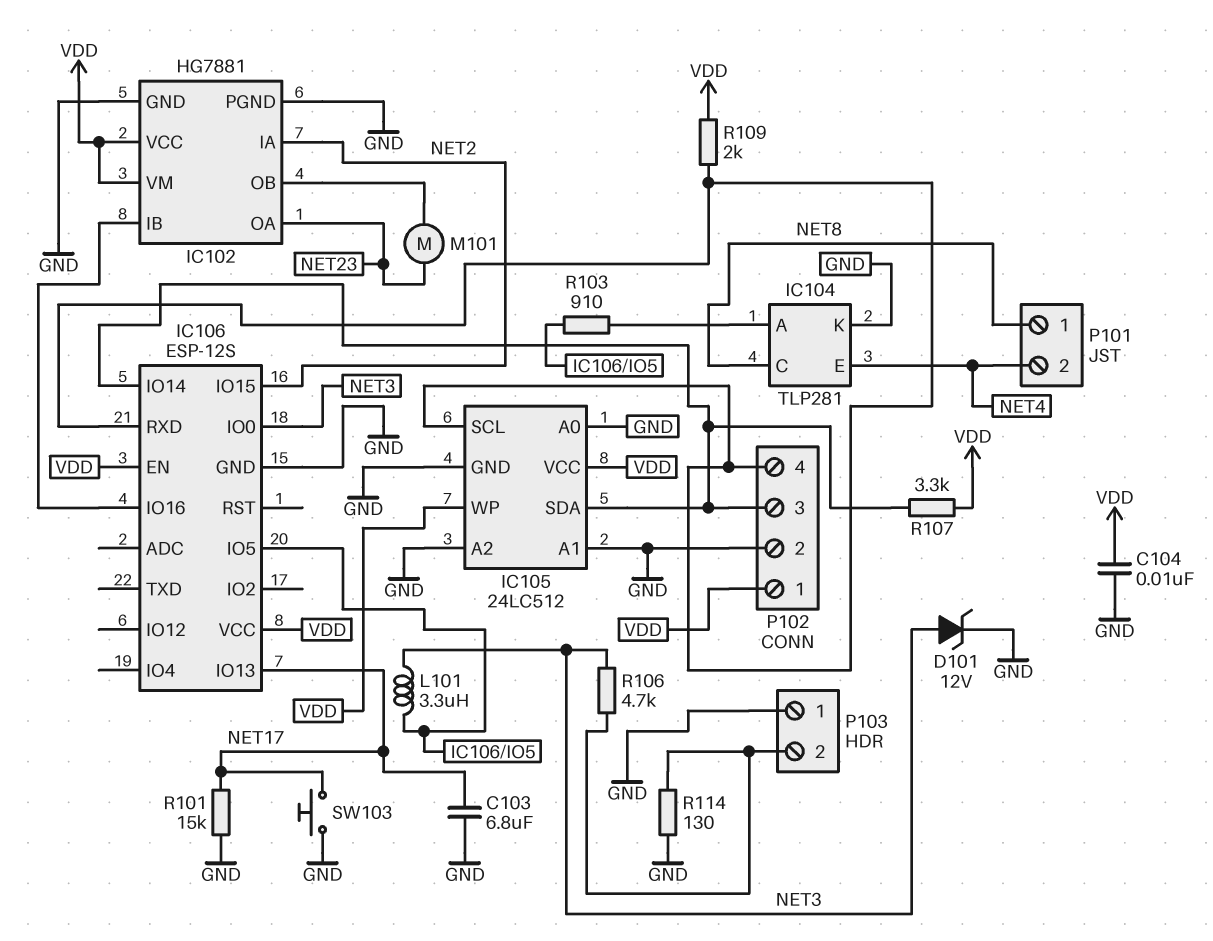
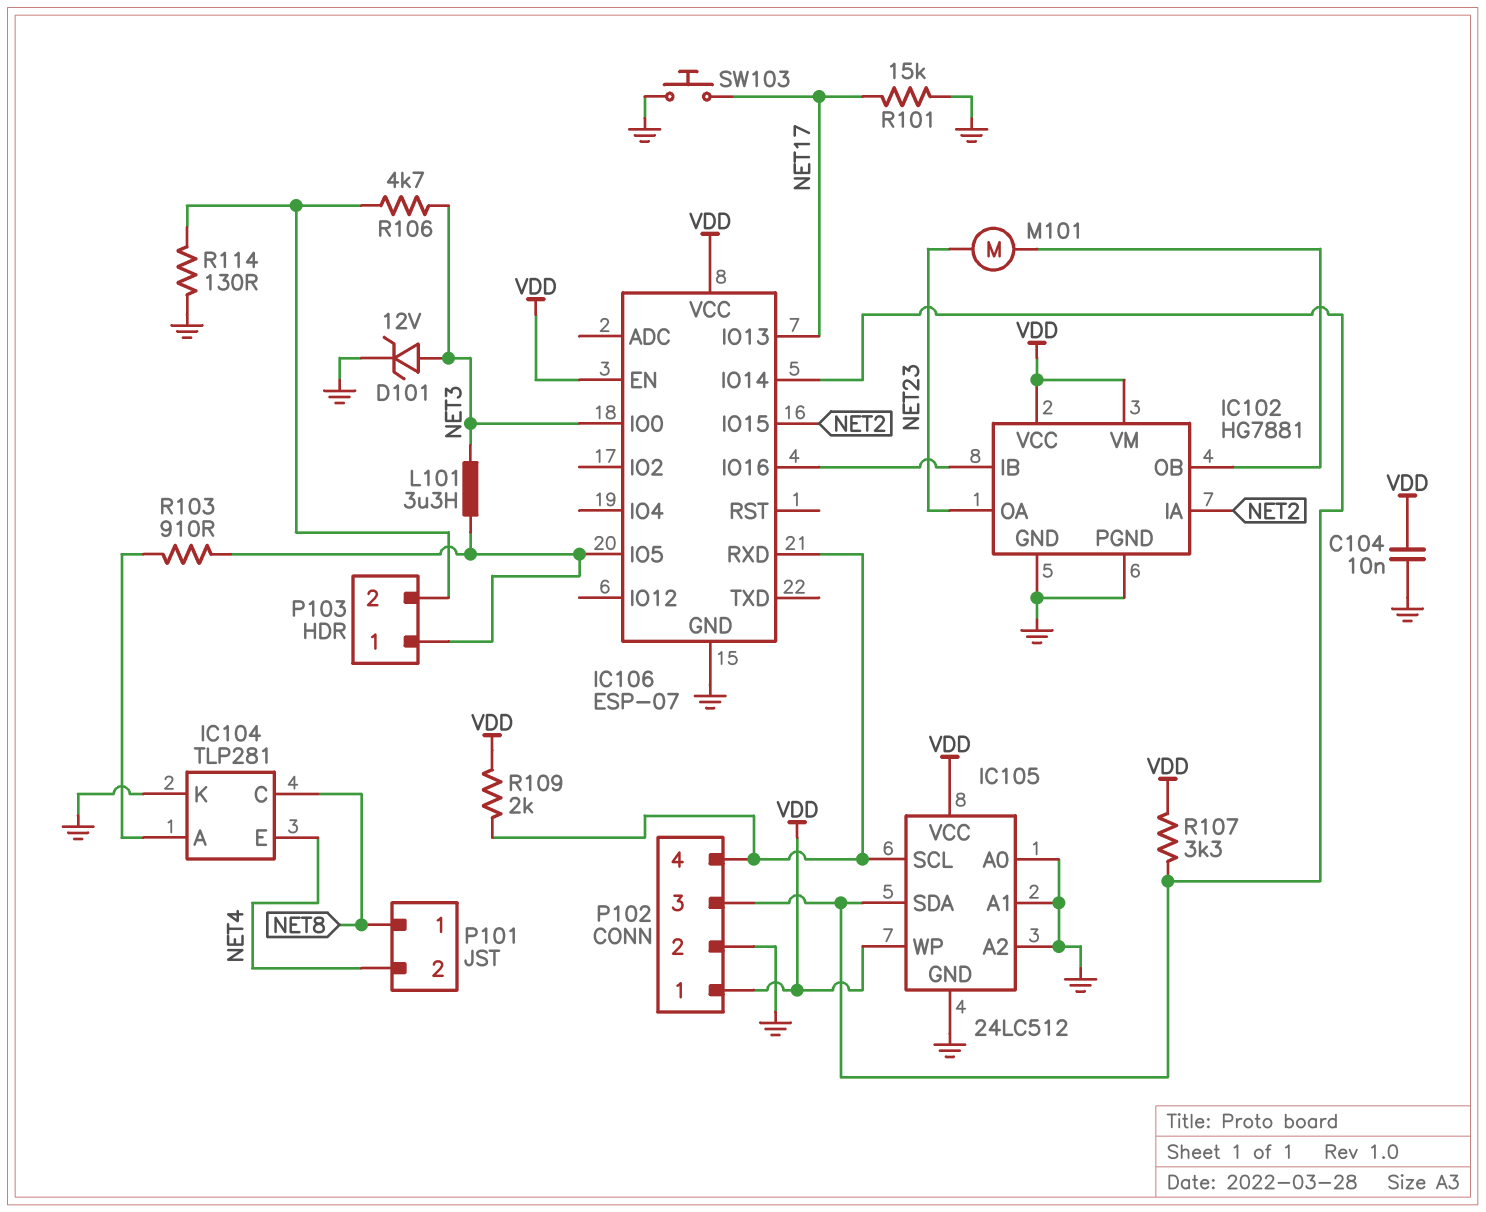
C103: 6.8uF (GND, NET17) -> none
IC106: ESP-12S -> ESP-07
P103 pin 1: GND -> IC106/IO5

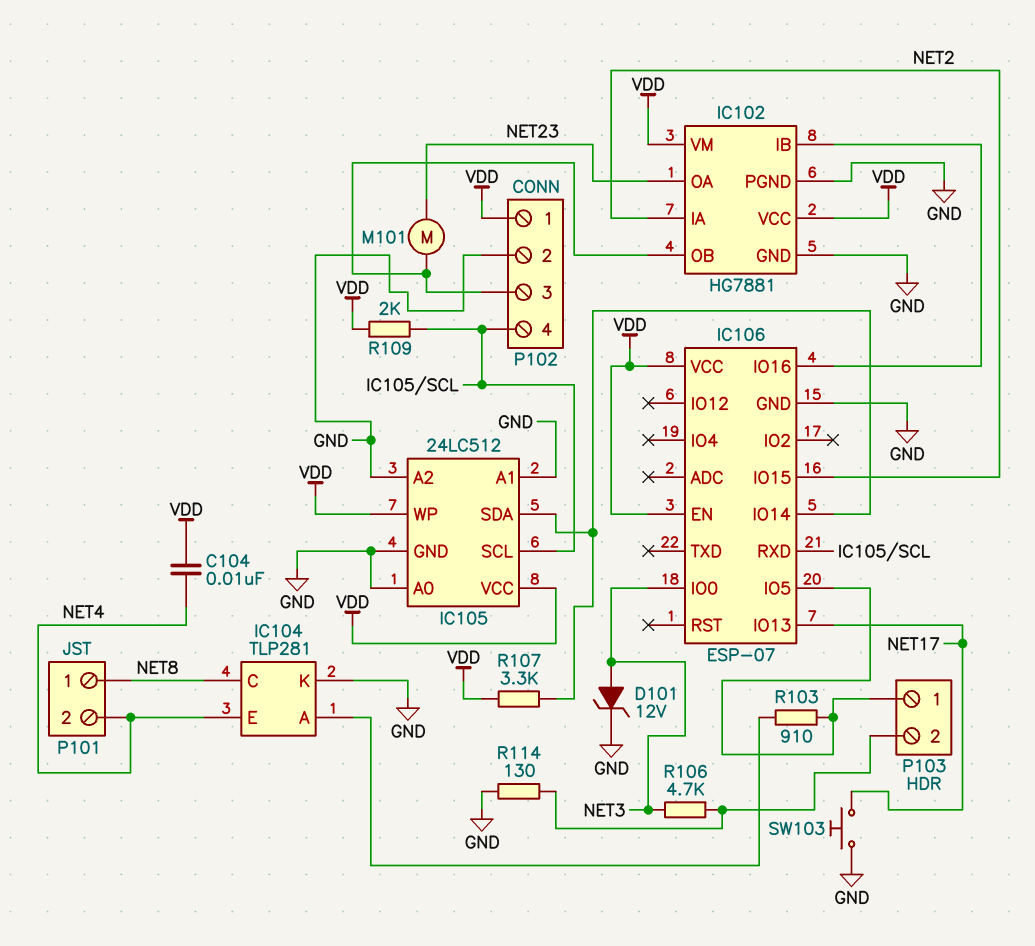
C104: 10nF (GND, VDD) -> 10nF (NET4, VDD)
L101: 3.3uH (IC106/IO5, NET3) -> none
P102 pin 3: IC105/SDA -> IC102/OB
R101: 15k (GND, NET17) -> none

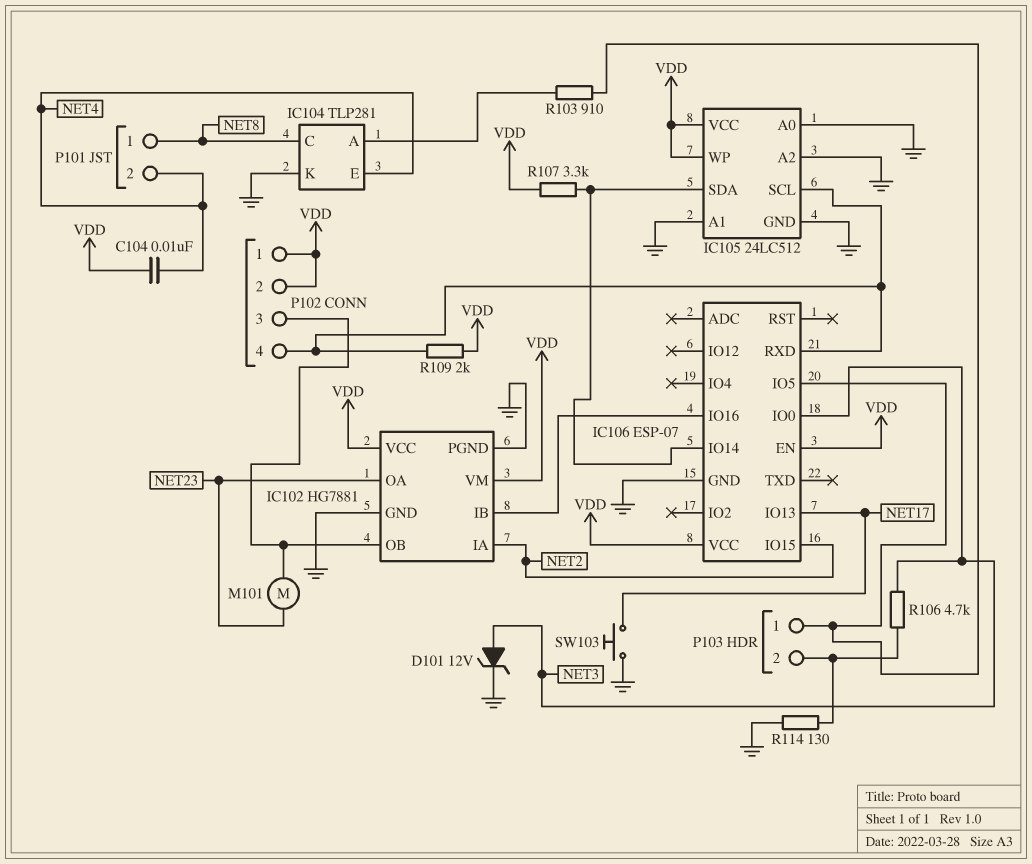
P102 pin 2: GND -> VDD

